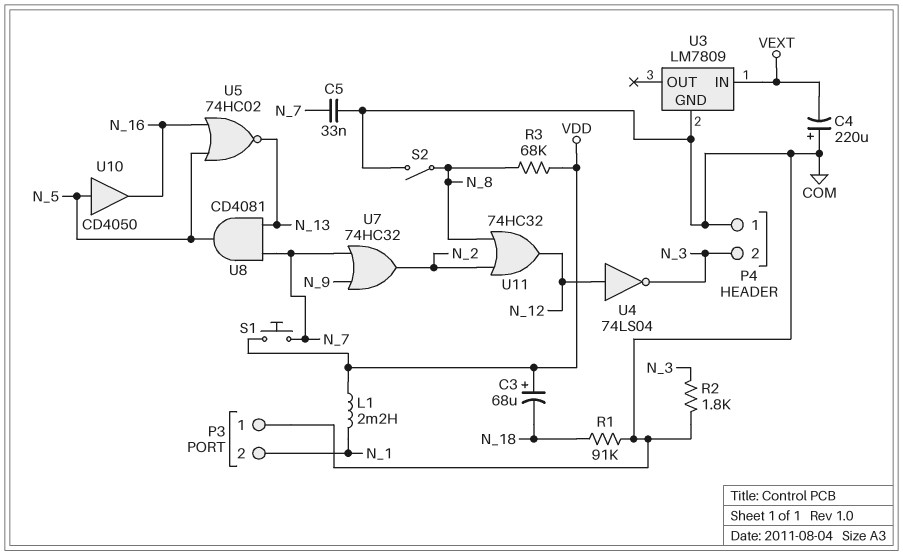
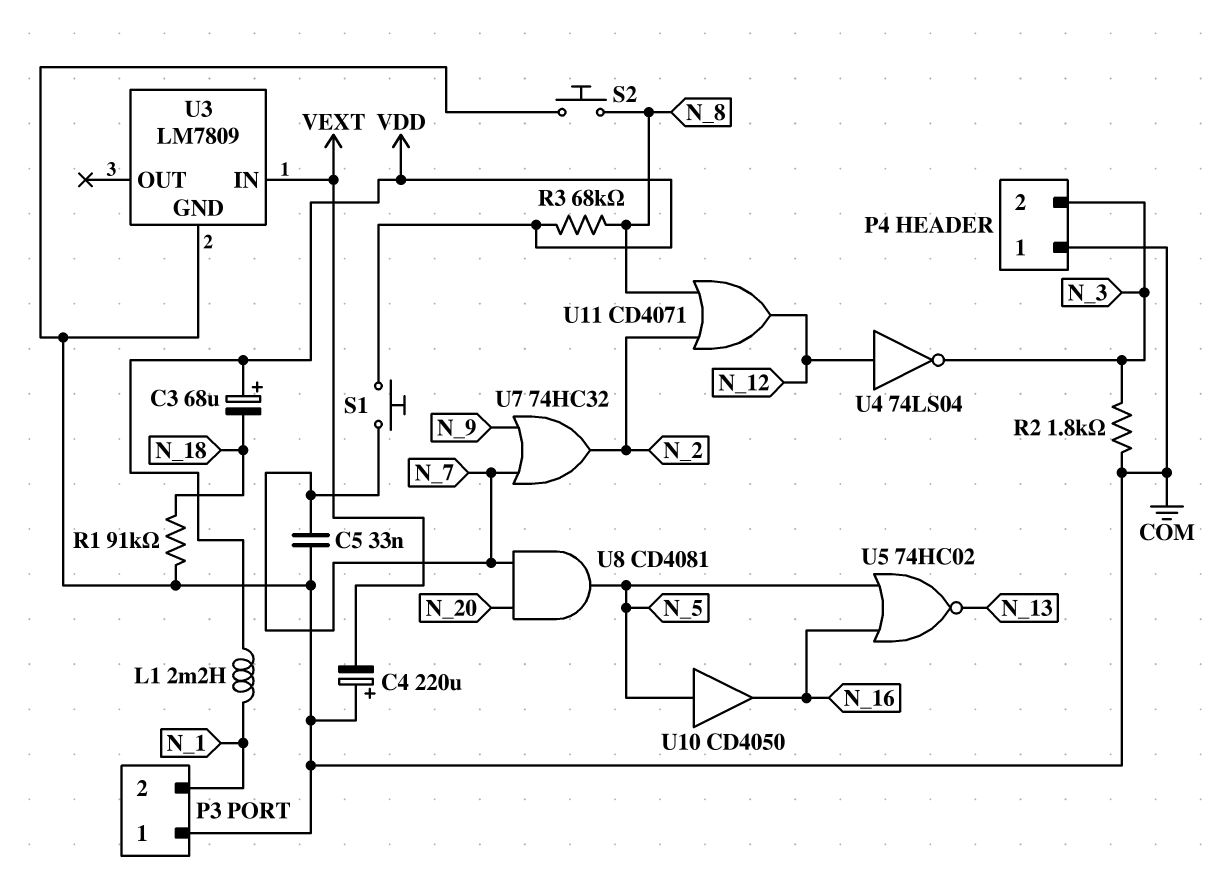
S2: switch (COM, N_8) -> button (COM, N_8)
U8: AND CD4081 (in N_7, in N_13, out N_5) -> AND CD4081 (in N_7, in N_20, out N_5)
U11: OR 74HC32 (in N_2, in N_8, out N_12) -> OR CD4071 (in N_2, in N_8, out N_12)

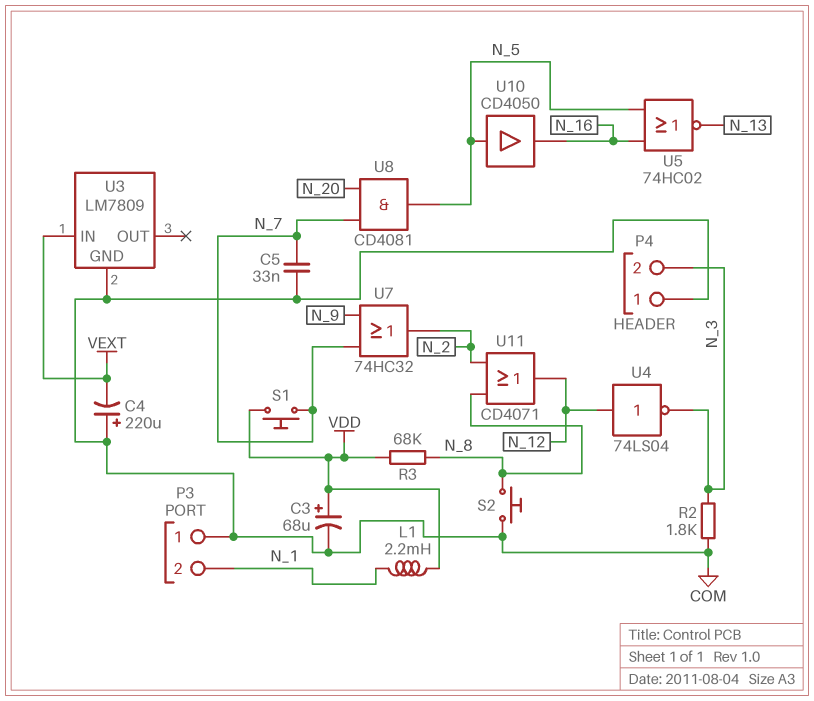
C3: 68uF (plus VDD, minus N_18) -> 68uF (plus VDD, minus COM)
R1: 91k (COM, N_18) -> none

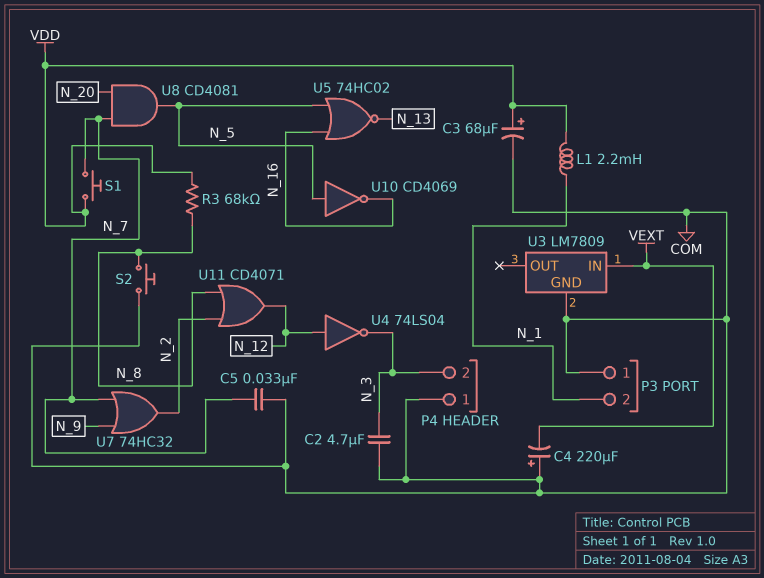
C2: none -> 4.7uF (COM, N_3)
R2: 1.8k (COM, N_3) -> none
U10: buffer CD4050 (in N_5, out N_16) -> NOT CD4069 (in N_5, out N_16)

